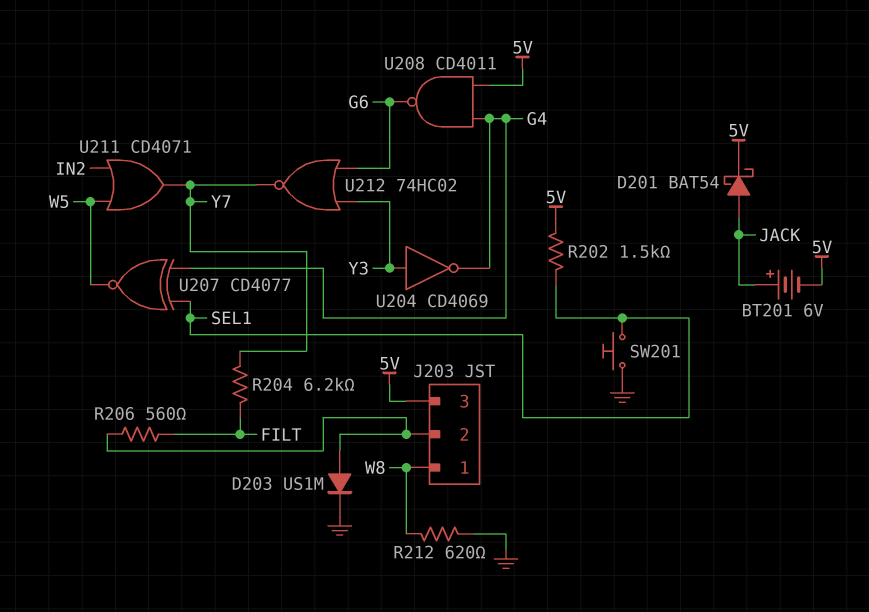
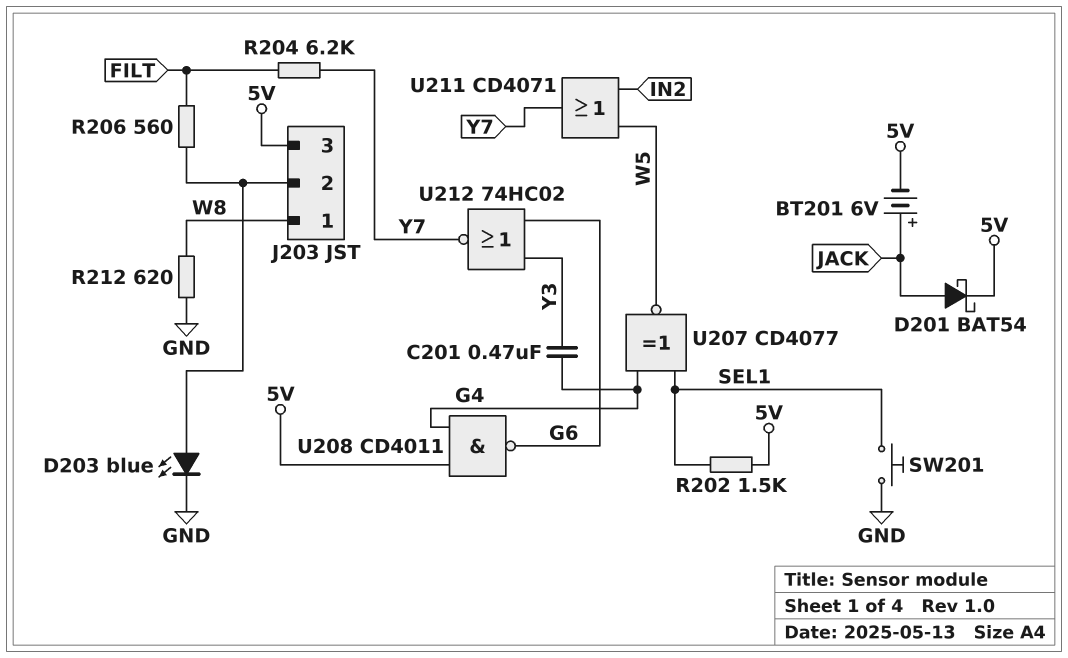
C201: none -> 470nF (G4, Y3)
D203: diode US1M (A J203/2, K GND) -> LED blue (A J203/2, K GND)
U204: NOT CD4069 (in Y3, out G4) -> none

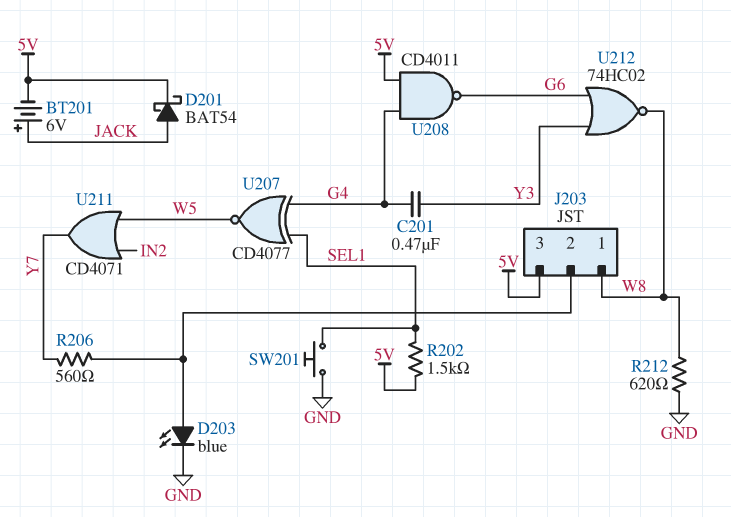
R204: 6.2k (FILT, Y7) -> none
R206: 560 (FILT, J203/2) -> 560 (J203/2, Y7)
U212: NOR 74HC02 (in G6, in Y3, out Y7) -> NOR 74HC02 (in G6, in Y3, out W8)

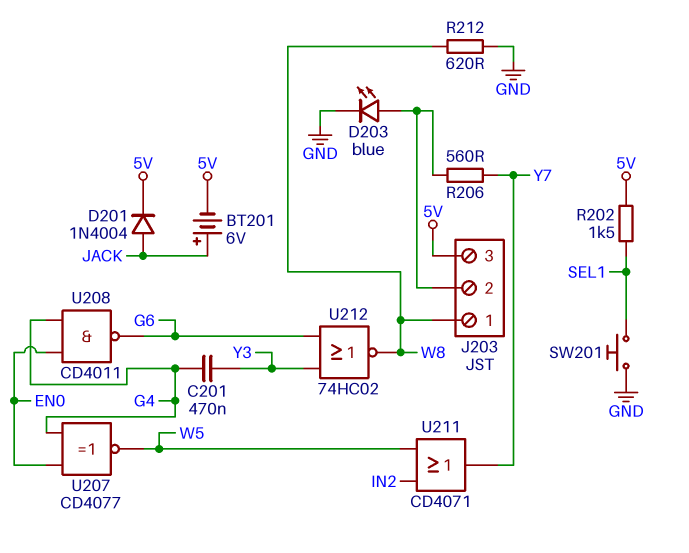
D201: schottky BAT54 (A JACK, K 5V) -> diode 1N4004 (A JACK, K 5V)
U207: XNOR CD4077 (in G4, in SEL1, out W5) -> XNOR CD4077 (in EN0, in G4, out W5)
U208: NAND CD4011 (in 5V, in G4, out G6) -> NAND CD4011 (in EN0, in G4, out G6)

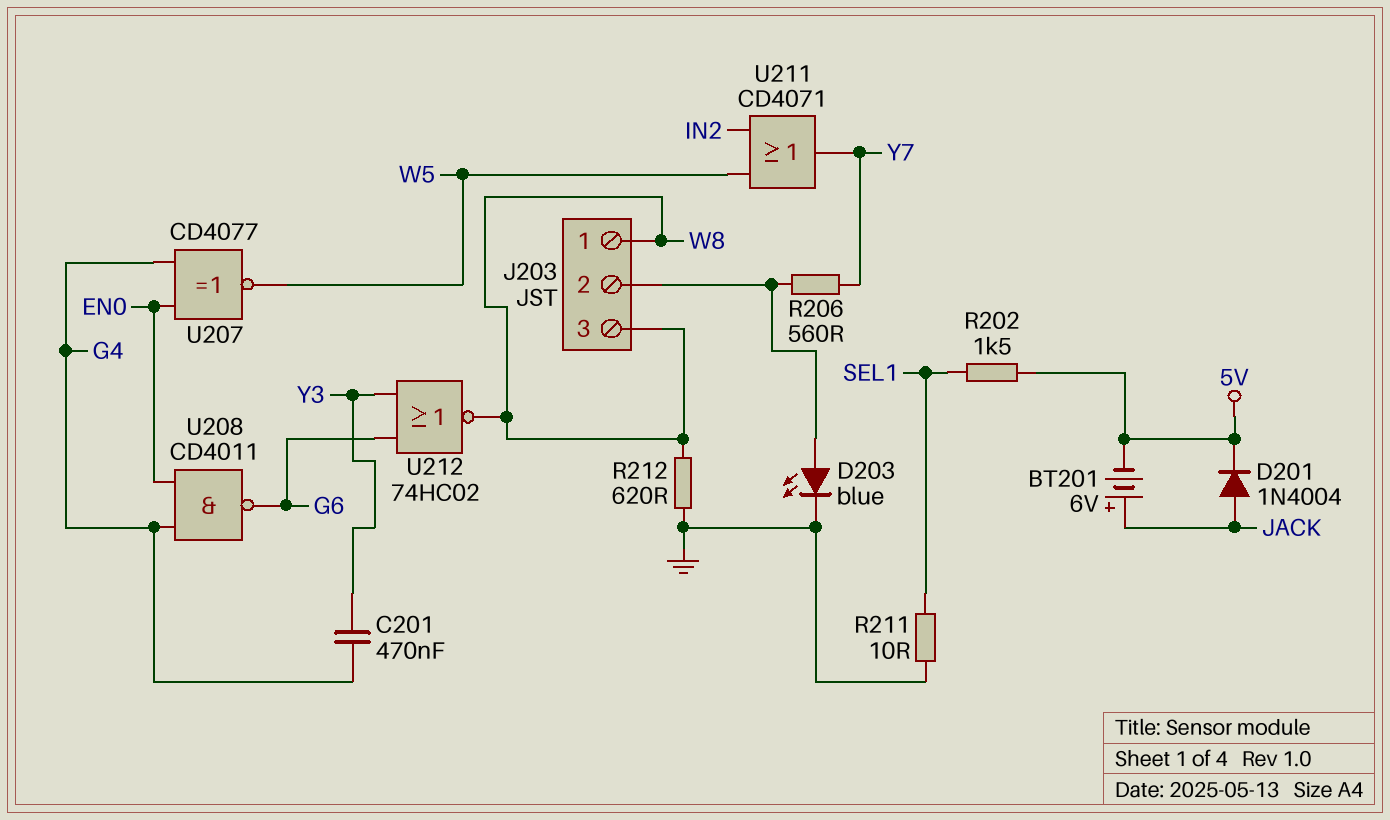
J203 pin 3: 5V -> W8
R211: none -> 10 (GND, SEL1)
SW201: button (GND, SEL1) -> none

